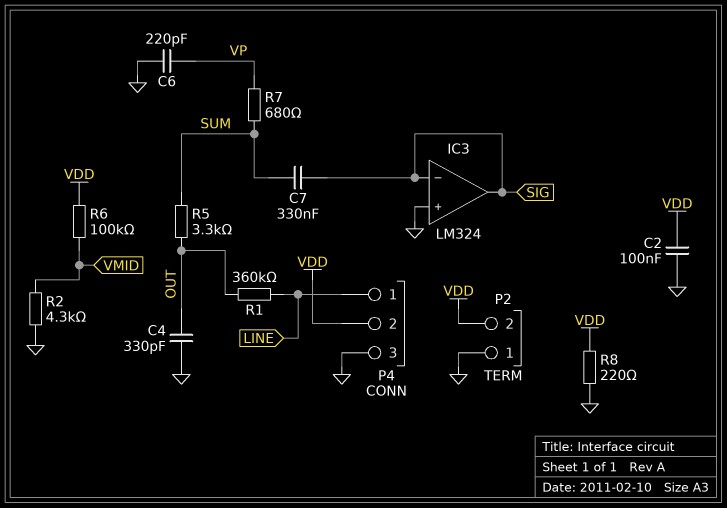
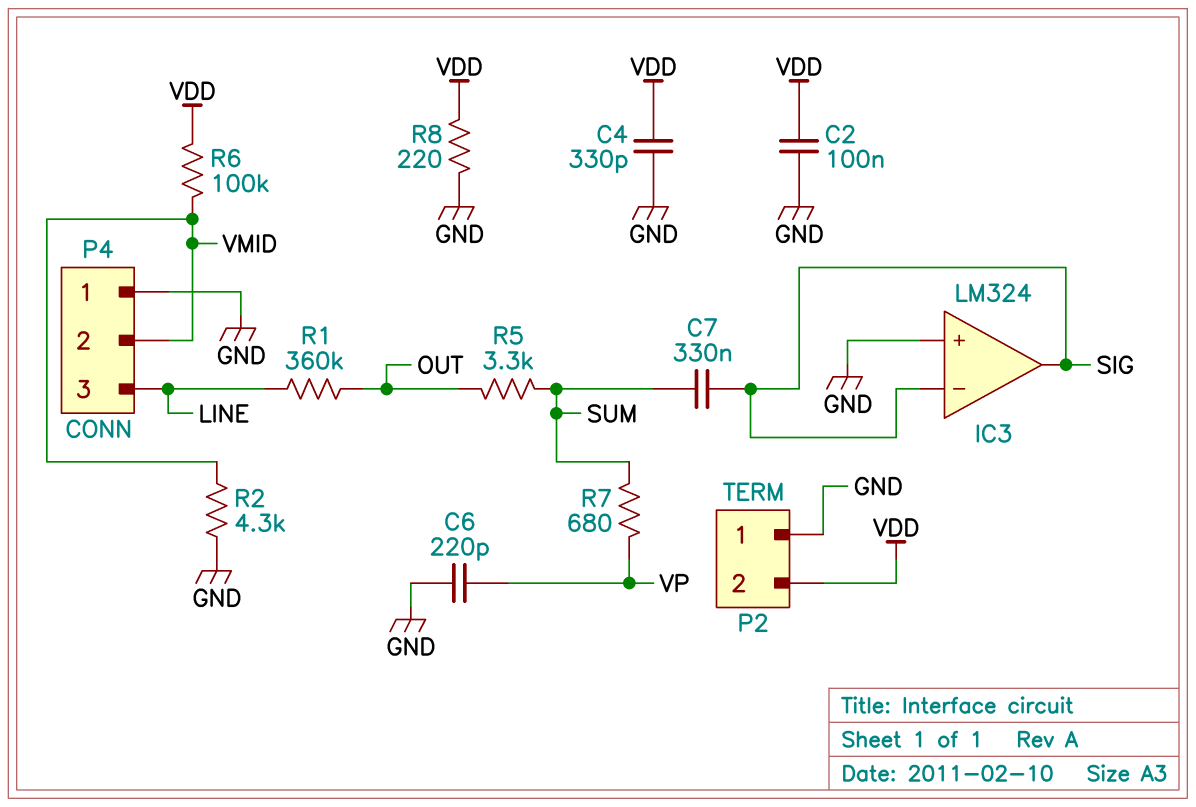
C4: 330pF (GND, OUT) -> 330pF (GND, VDD)
P4 pin 1: LINE -> GND
P4 pin 2: VDD -> VMID
P4 pin 3: GND -> LINE

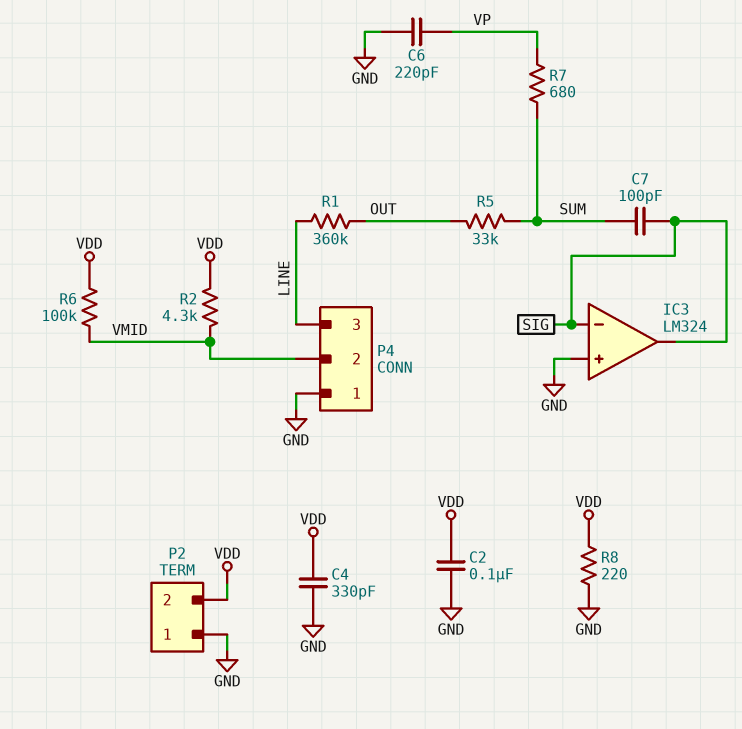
C7: 330nF (SIG, SUM) -> 100pF (SIG, SUM)
R2: 4.3k (GND, VMID) -> 4.3k (VDD, VMID)
R5: 3.3k (OUT, SUM) -> 33k (OUT, SUM)

